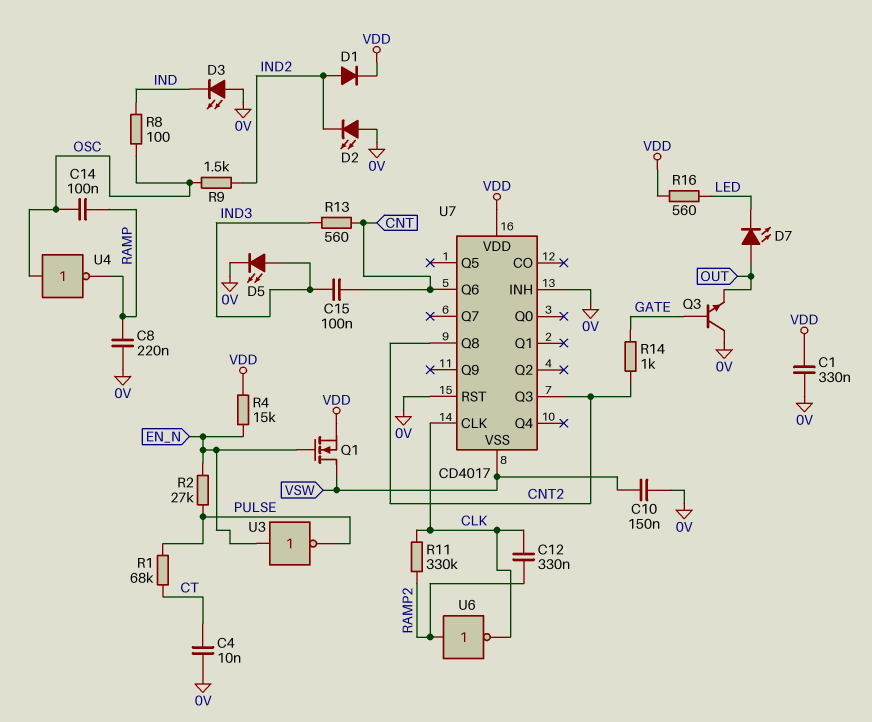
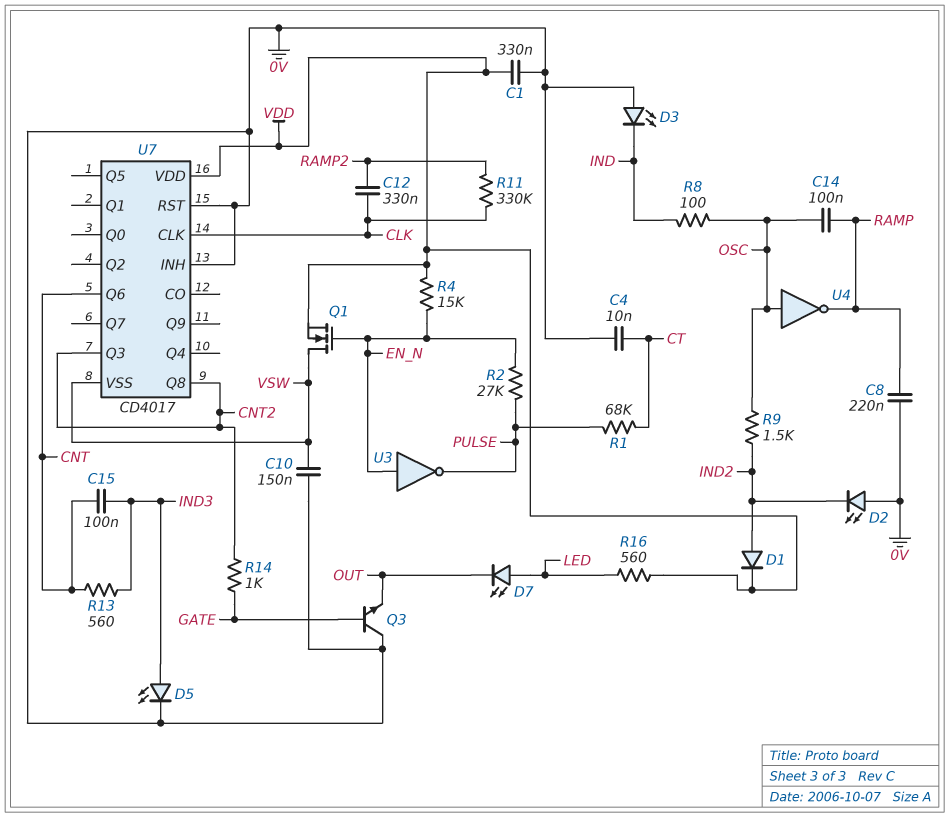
D7: LED (A OUT, K LED) -> LED (A LED, K OUT)
U6: NOT (in RAMP2, out CLK) -> none

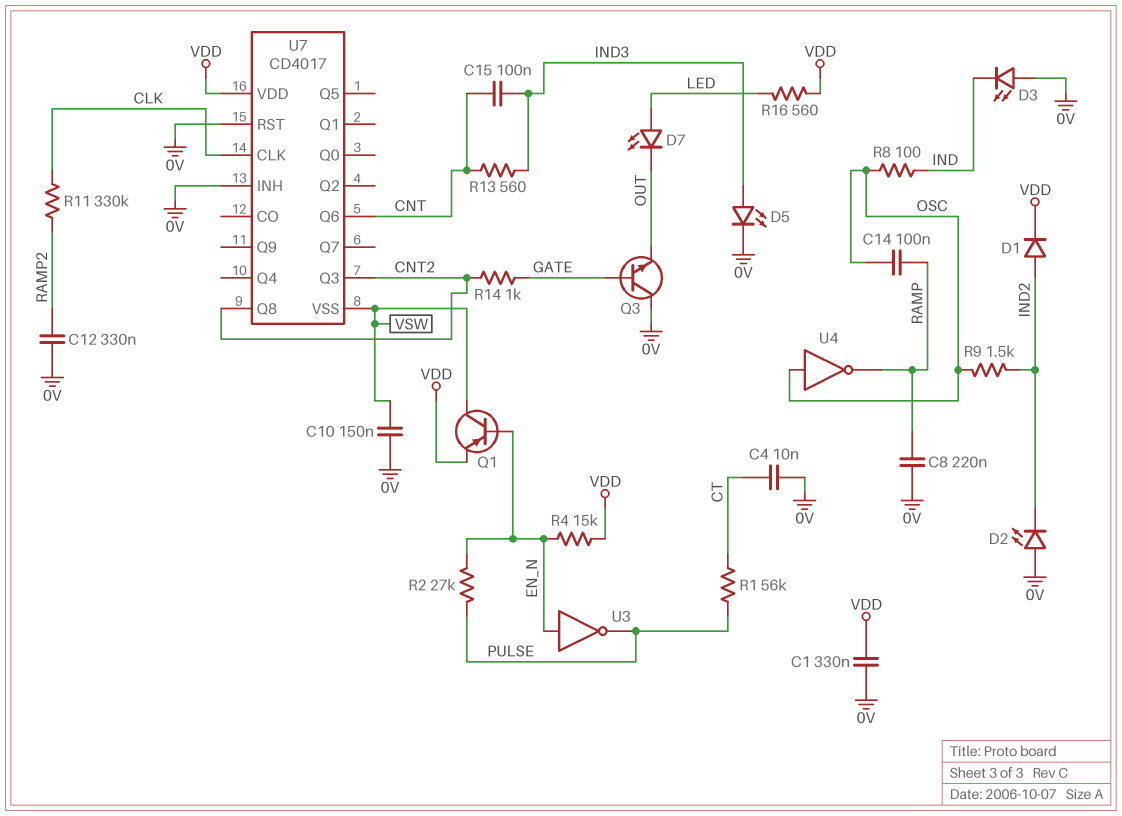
C12: 330nF (CLK, RAMP2) -> 330nF (0V, RAMP2)
Q1: NMOS (G EN_N, D VSW, S VDD) -> PNP (B EN_N, C VSW, E VDD)
R1: 68k (CT, PULSE) -> 56k (CT, PULSE)

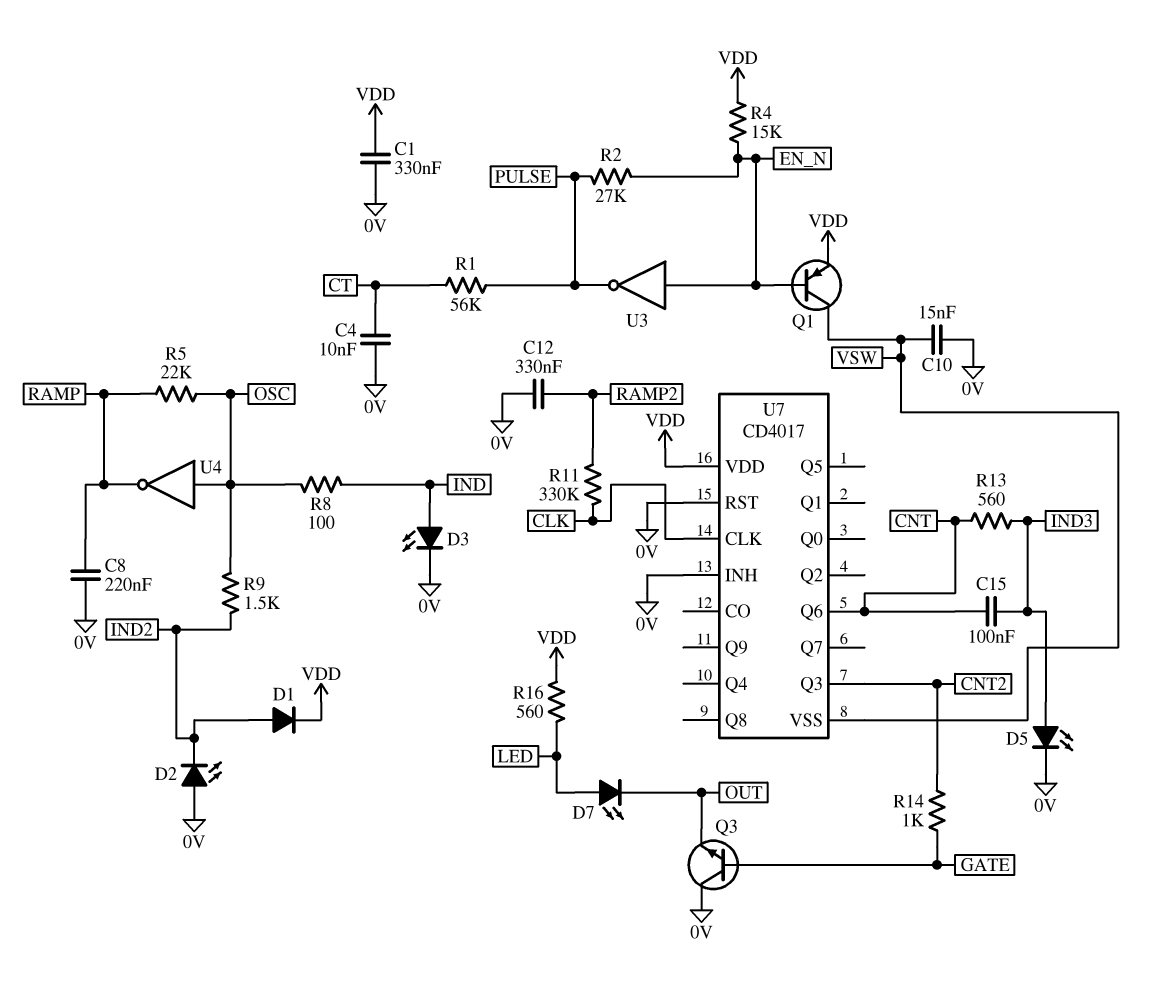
C10: 150nF (0V, VSW) -> 15nF (0V, VSW)
C14: 100nF (OSC, RAMP) -> none
D3: LED (A 0V, K IND) -> LED (A IND, K 0V)
R5: none -> 22k (OSC, RAMP)
U7 pin Q8: CNT2 -> none

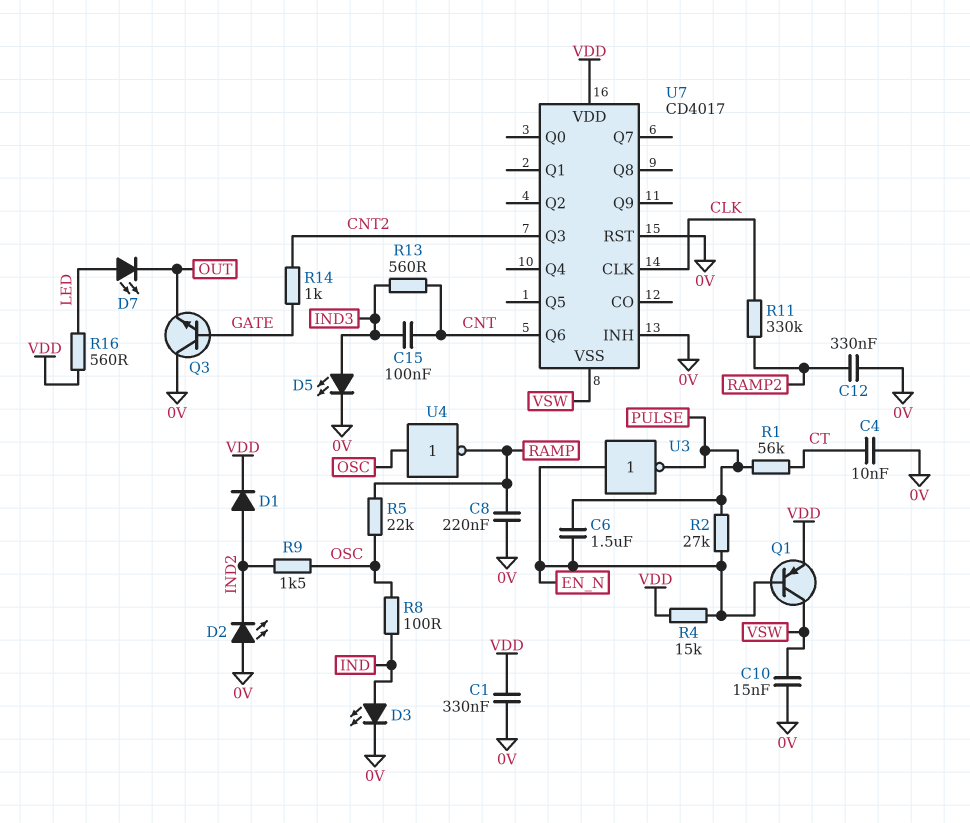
C6: none -> 1.5uF (EN_N, PULSE)

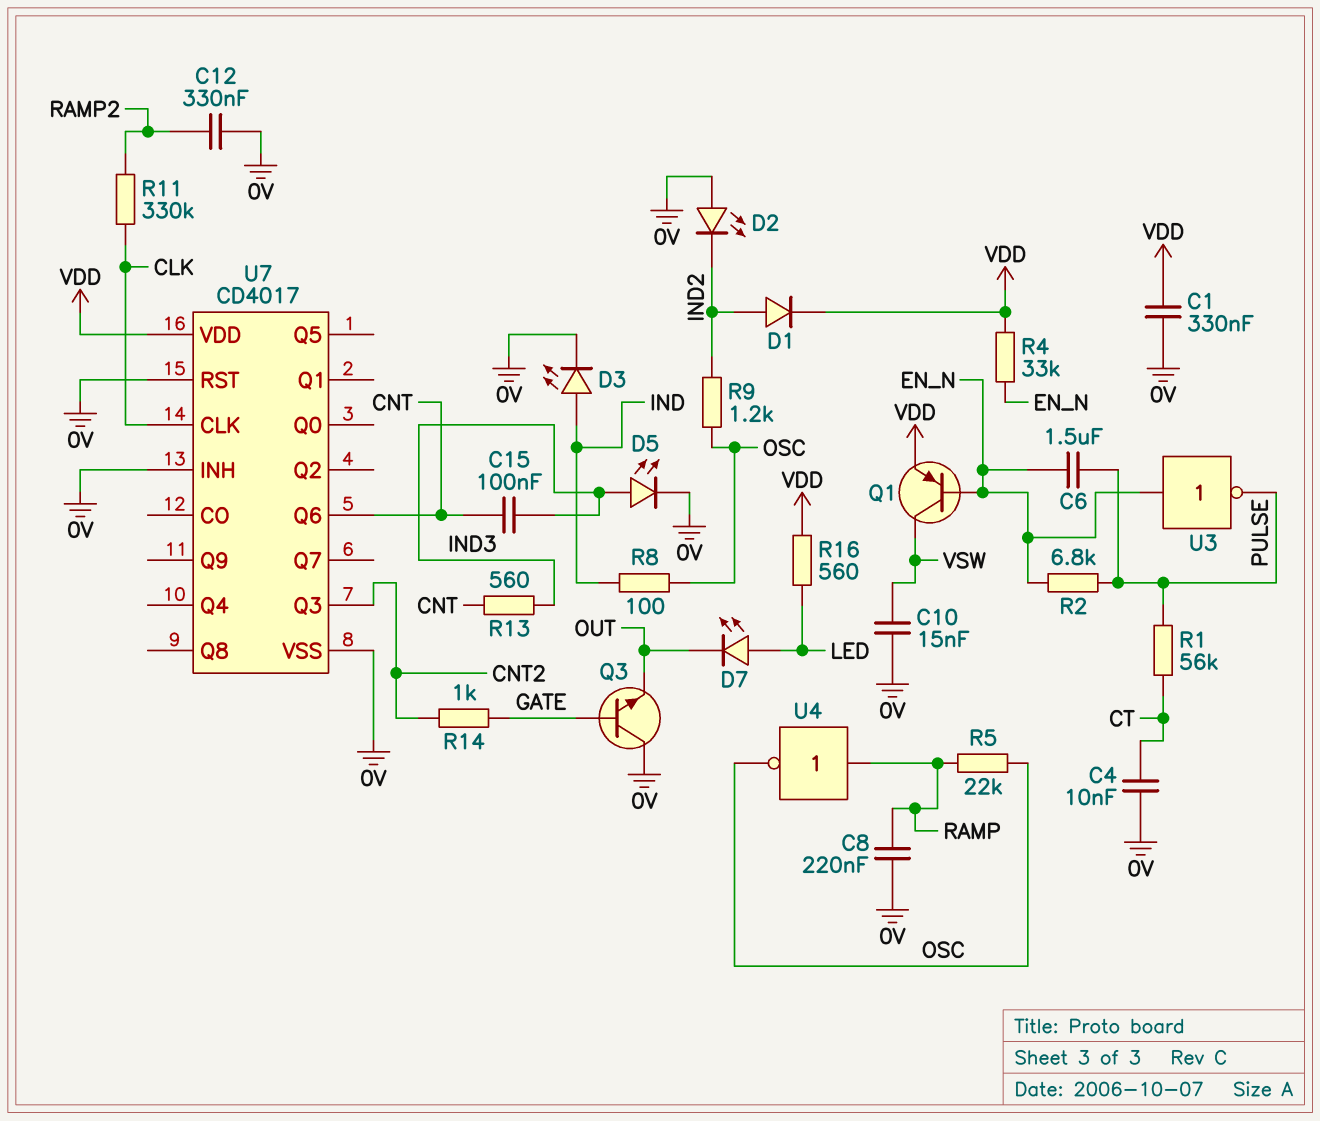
R2: 27k (EN_N, PULSE) -> 6.8k (EN_N, PULSE)
R4: 15k (EN_N, VDD) -> 33k (EN_N, VDD)
R9: 1.5k (IND2, OSC) -> 1.2k (IND2, OSC)
U4: NOT (in OSC, out RAMP) -> NOT (in RAMP, out OSC)
U7 pin VSS: VSW -> 0V

